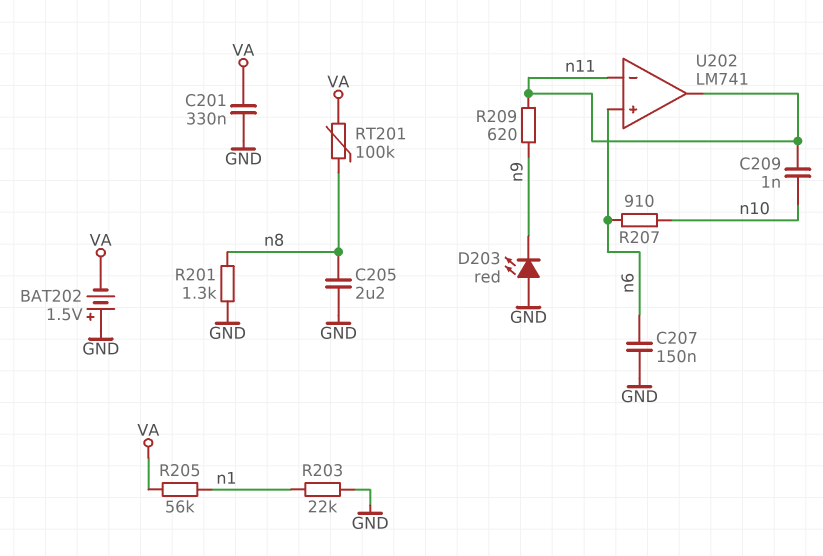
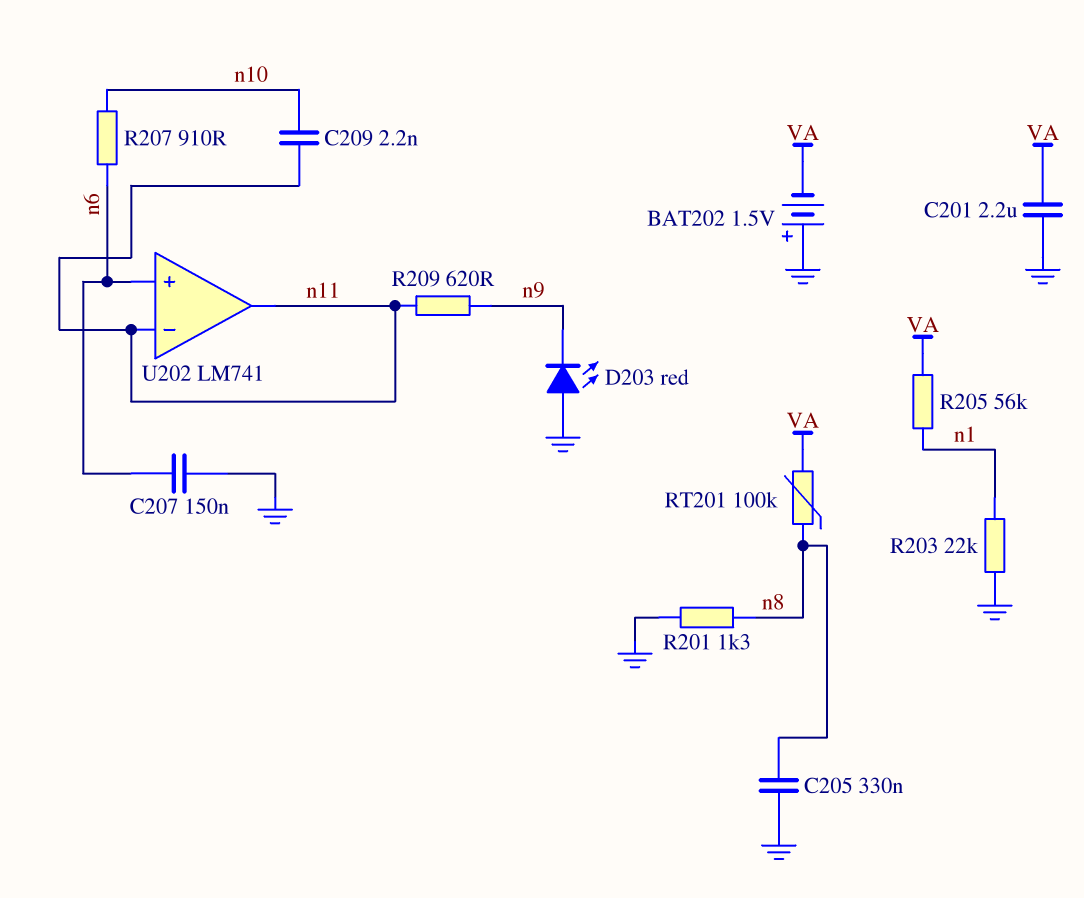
C201: 330nF (GND, VA) -> 2.2uF (GND, VA)
C205: 2.2uF (GND, n8) -> 330nF (GND, n8)
C209: 1nF (n10, n11) -> 2.2nF (n10, n11)

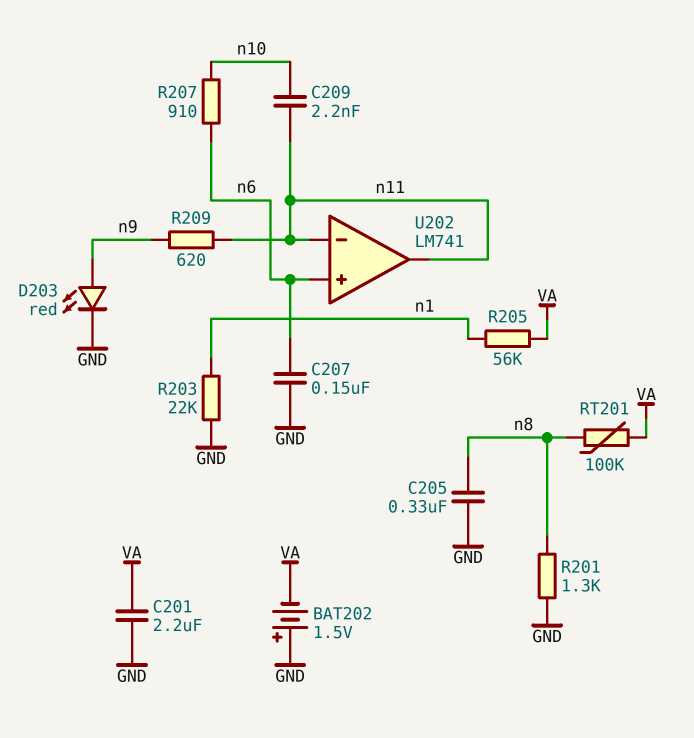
D203: LED red (A GND, K n9) -> LED red (A n9, K GND)

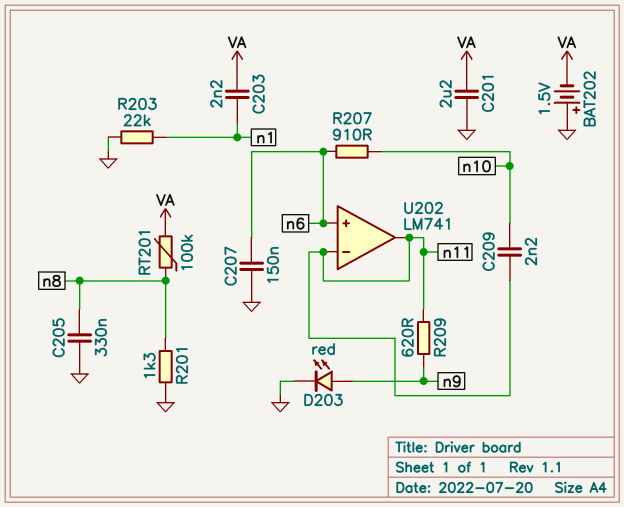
C203: none -> 2.2nF (VA, n1)
R205: 56k (VA, n1) -> none

